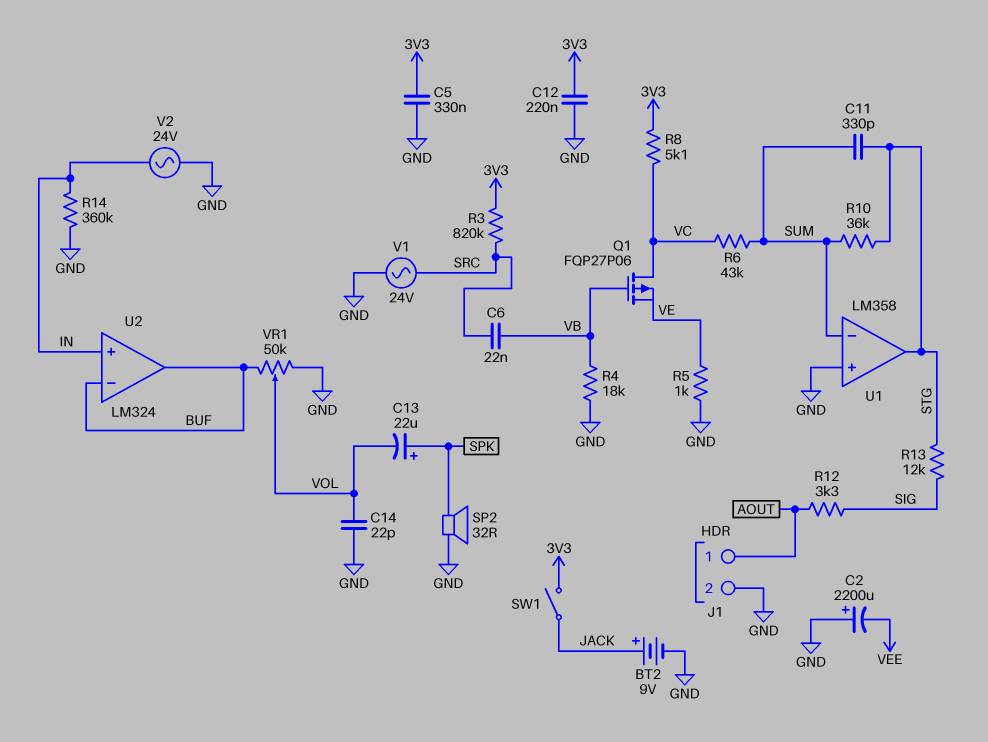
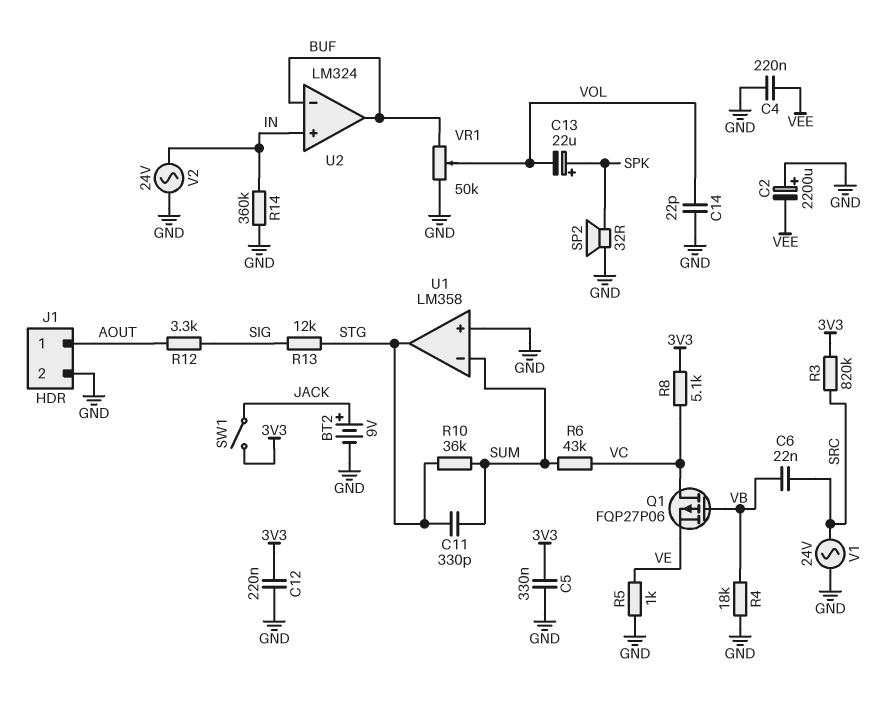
C4: none -> 220nF (GND, VEE)

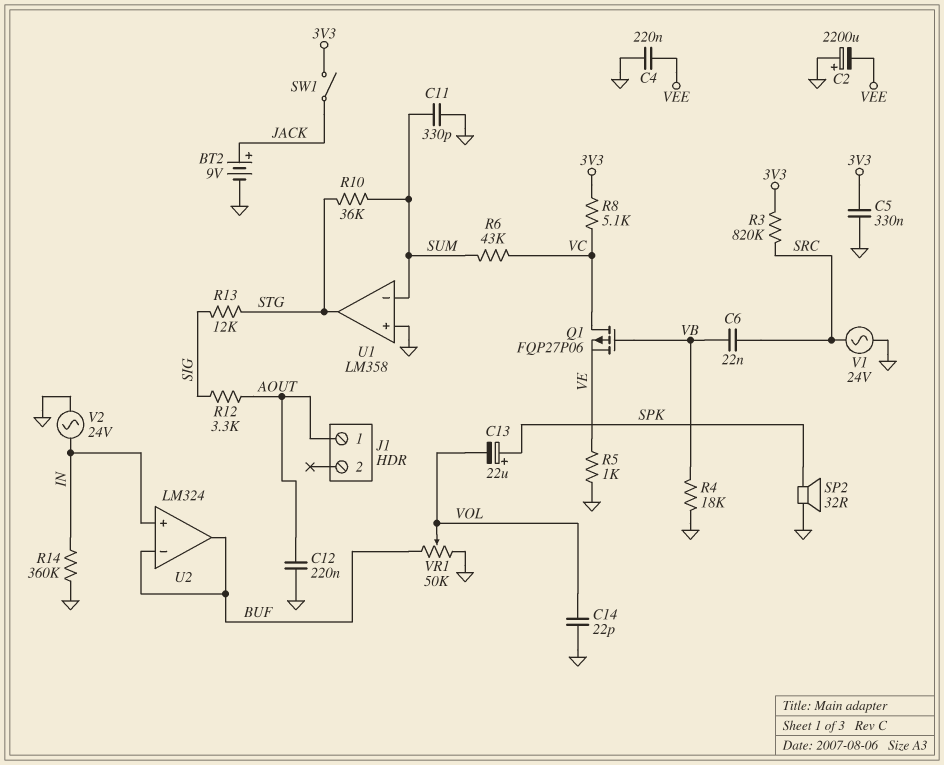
C11: 330pF (STG, SUM) -> 330pF (GND, SUM)
C12: 220nF (3V3, GND) -> 220nF (AOUT, GND)
J1 pin 2: GND -> none

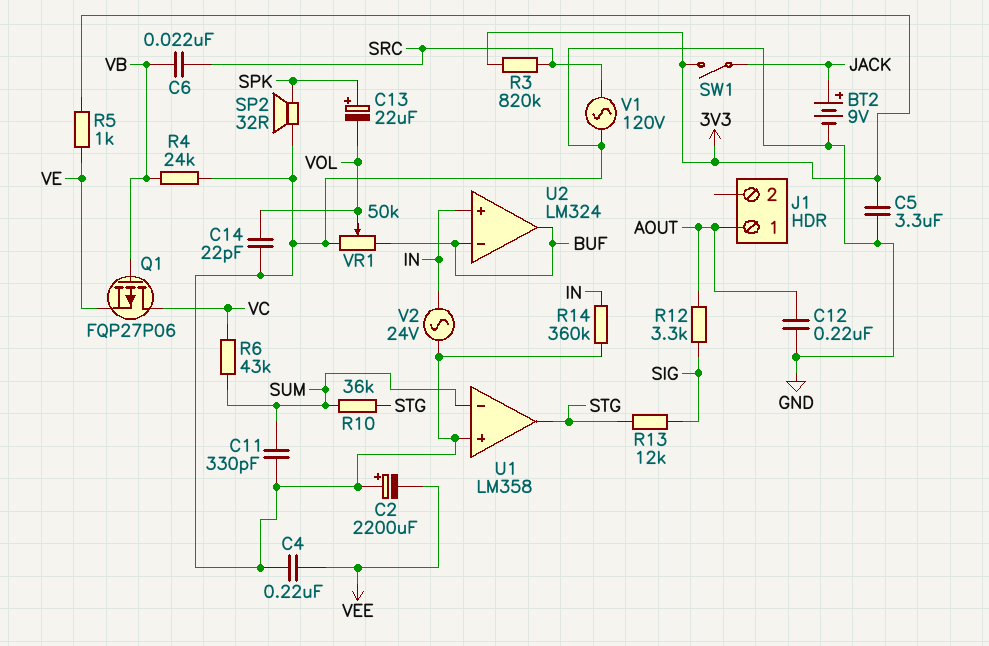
C5: 330nF (3V3, GND) -> 3.3uF (3V3, GND)
R4: 18k (GND, VB) -> 24k (GND, VB)
R5: 1k (GND, VE) -> 1k (3V3, VE)
R8: 5.1k (3V3, VC) -> none
V1: AC 24V (GND, SRC) -> AC 120V (GND, SRC)

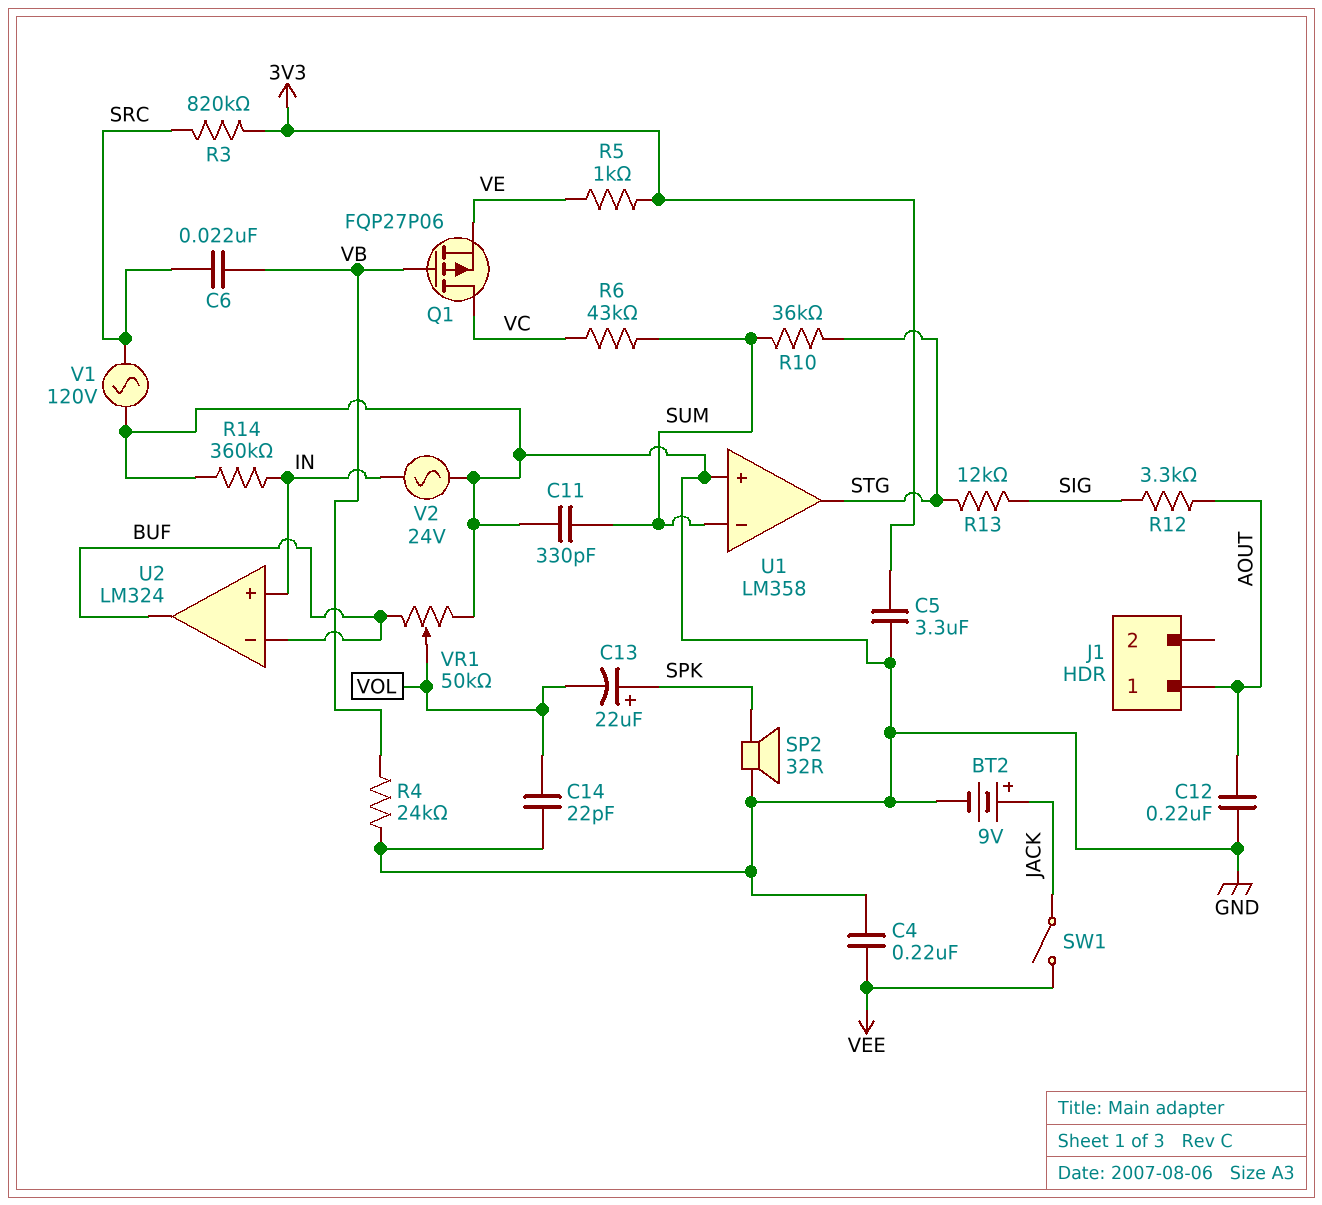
C2: 2200uF (plus GND, minus VEE) -> none
SW1: switch (3V3, JACK) -> switch (JACK, VEE)

